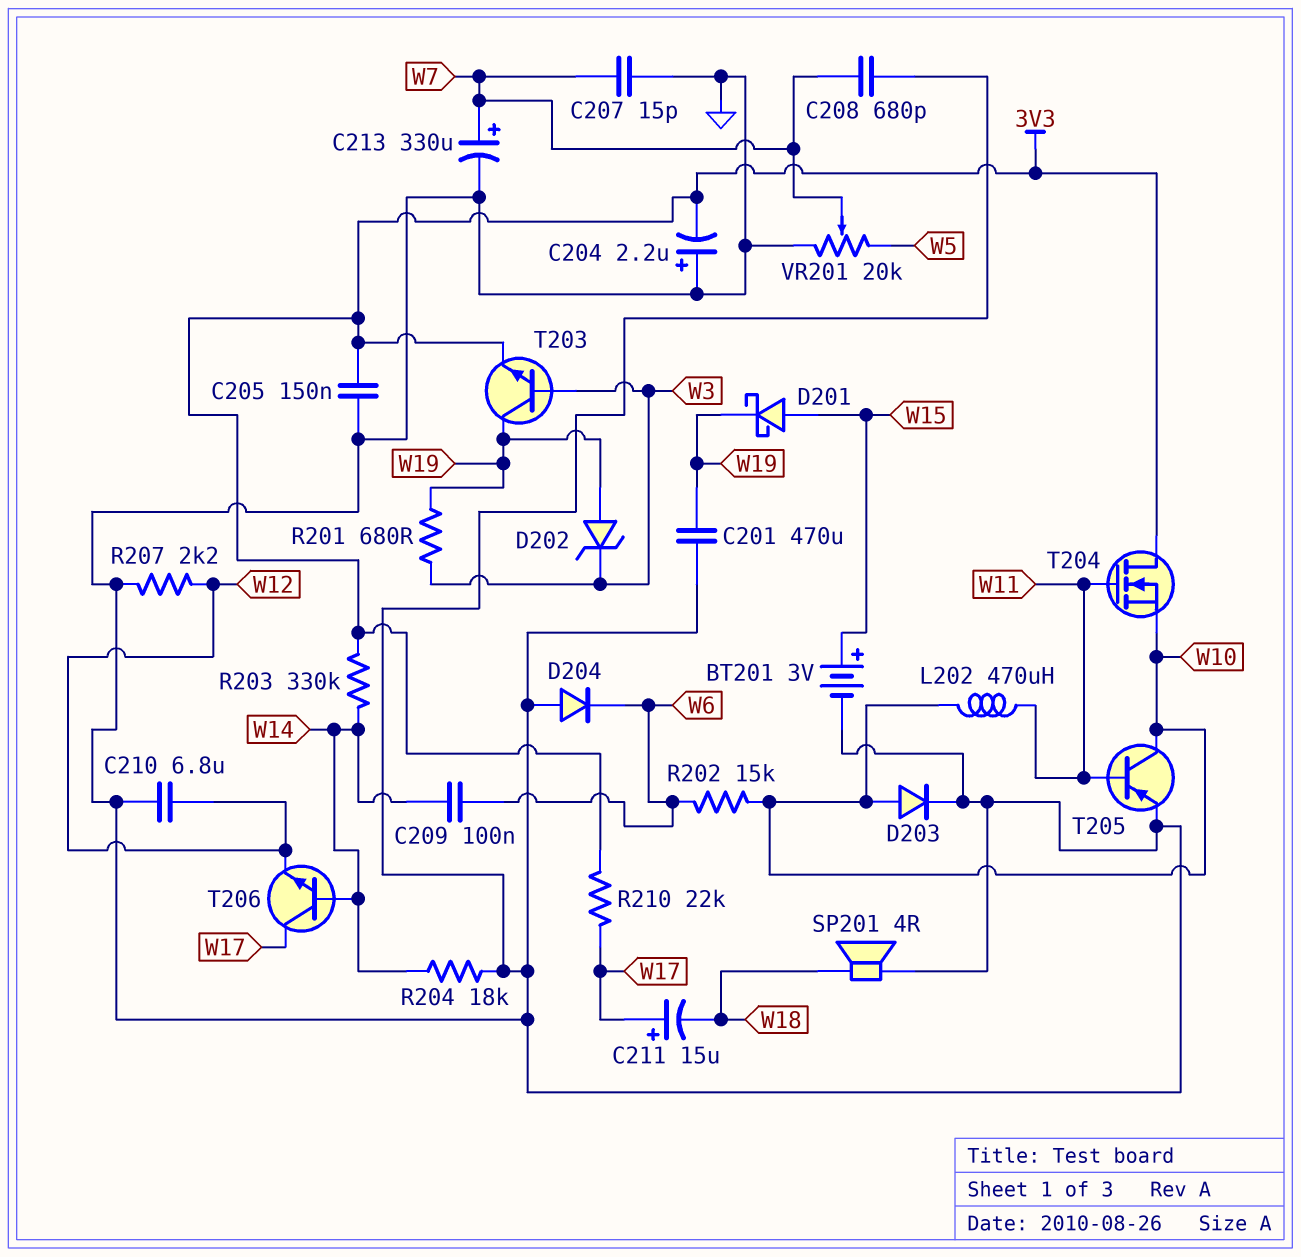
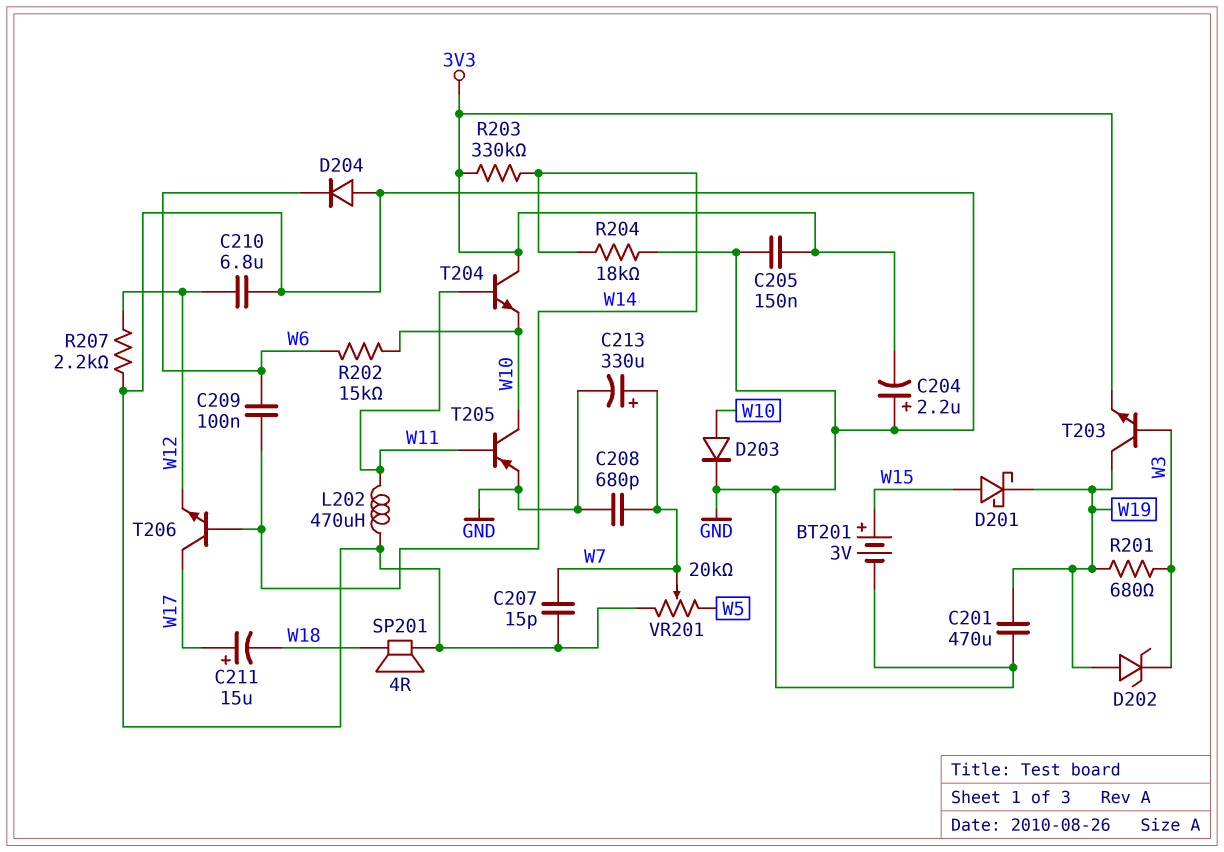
L202: 470uH (W10, W11) -> 470uH (GND, W11)
R210: 22k (3V3, W17) -> none
T204: NMOS (G W11, D 3V3, S W10) -> NPN (B W11, C 3V3, E W10)

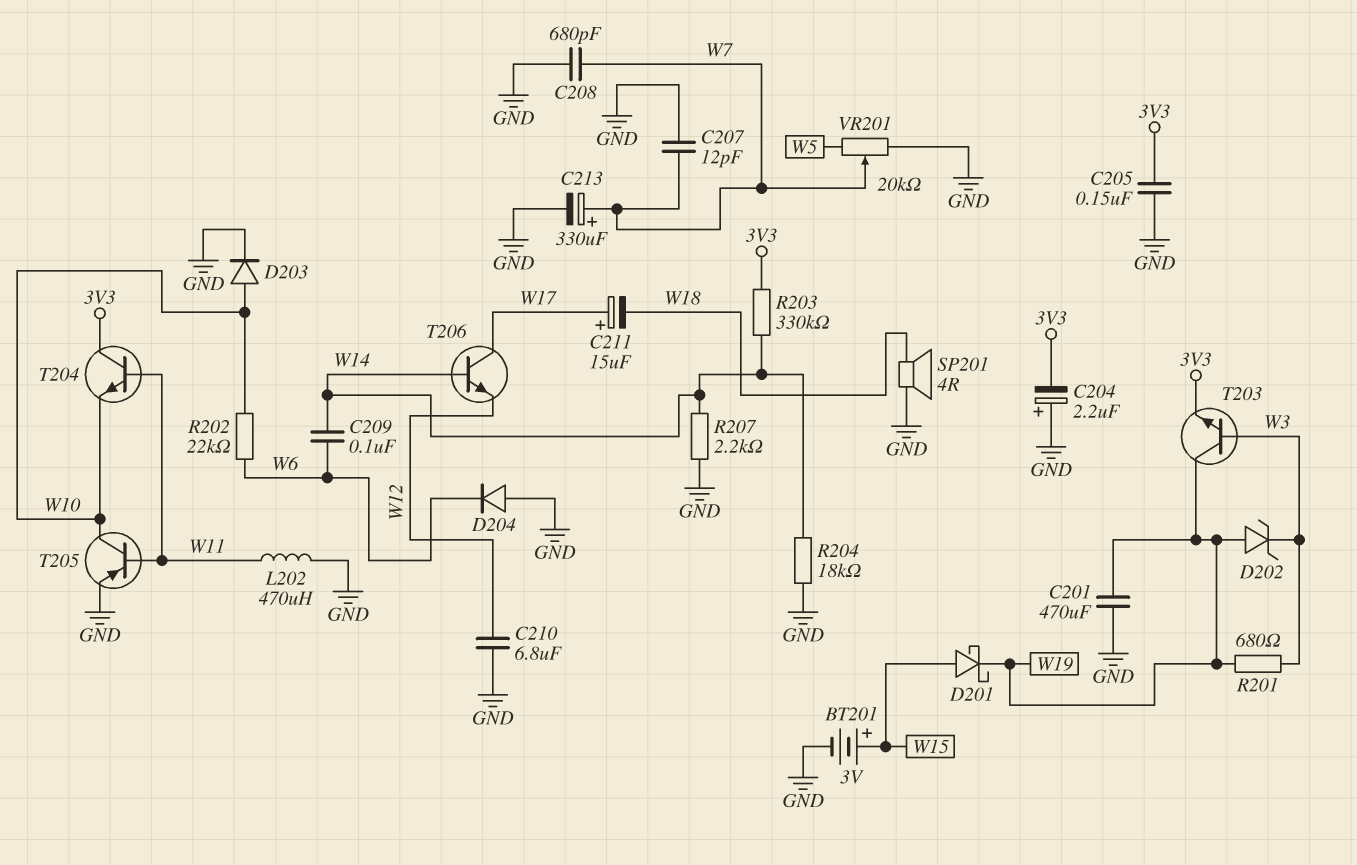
C207: 15pF (GND, W7) -> 12pF (GND, W7)
R202: 15k (W6, W10) -> 22k (W6, W10)
R207: 2.2k (GND, W12) -> 2.2k (GND, W14)

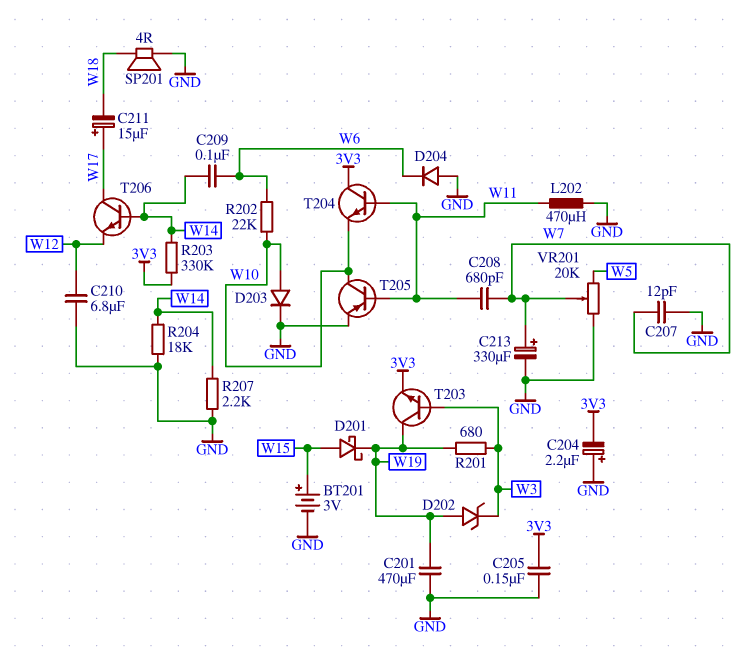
C208: 680pF (GND, W7) -> 680pF (W7, W11)

